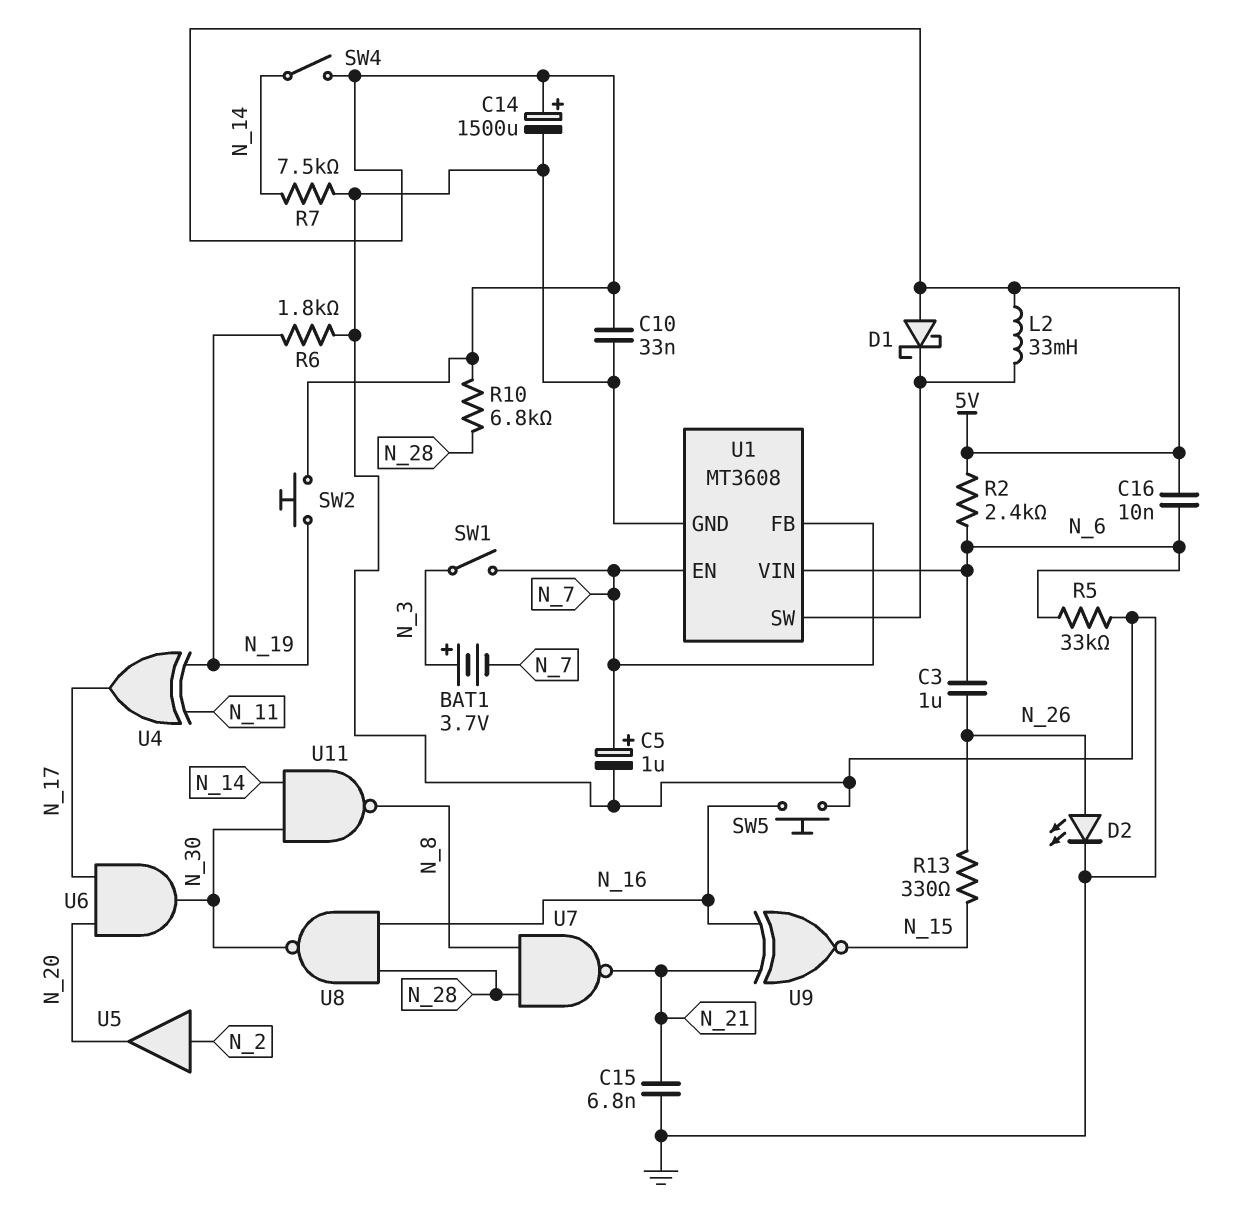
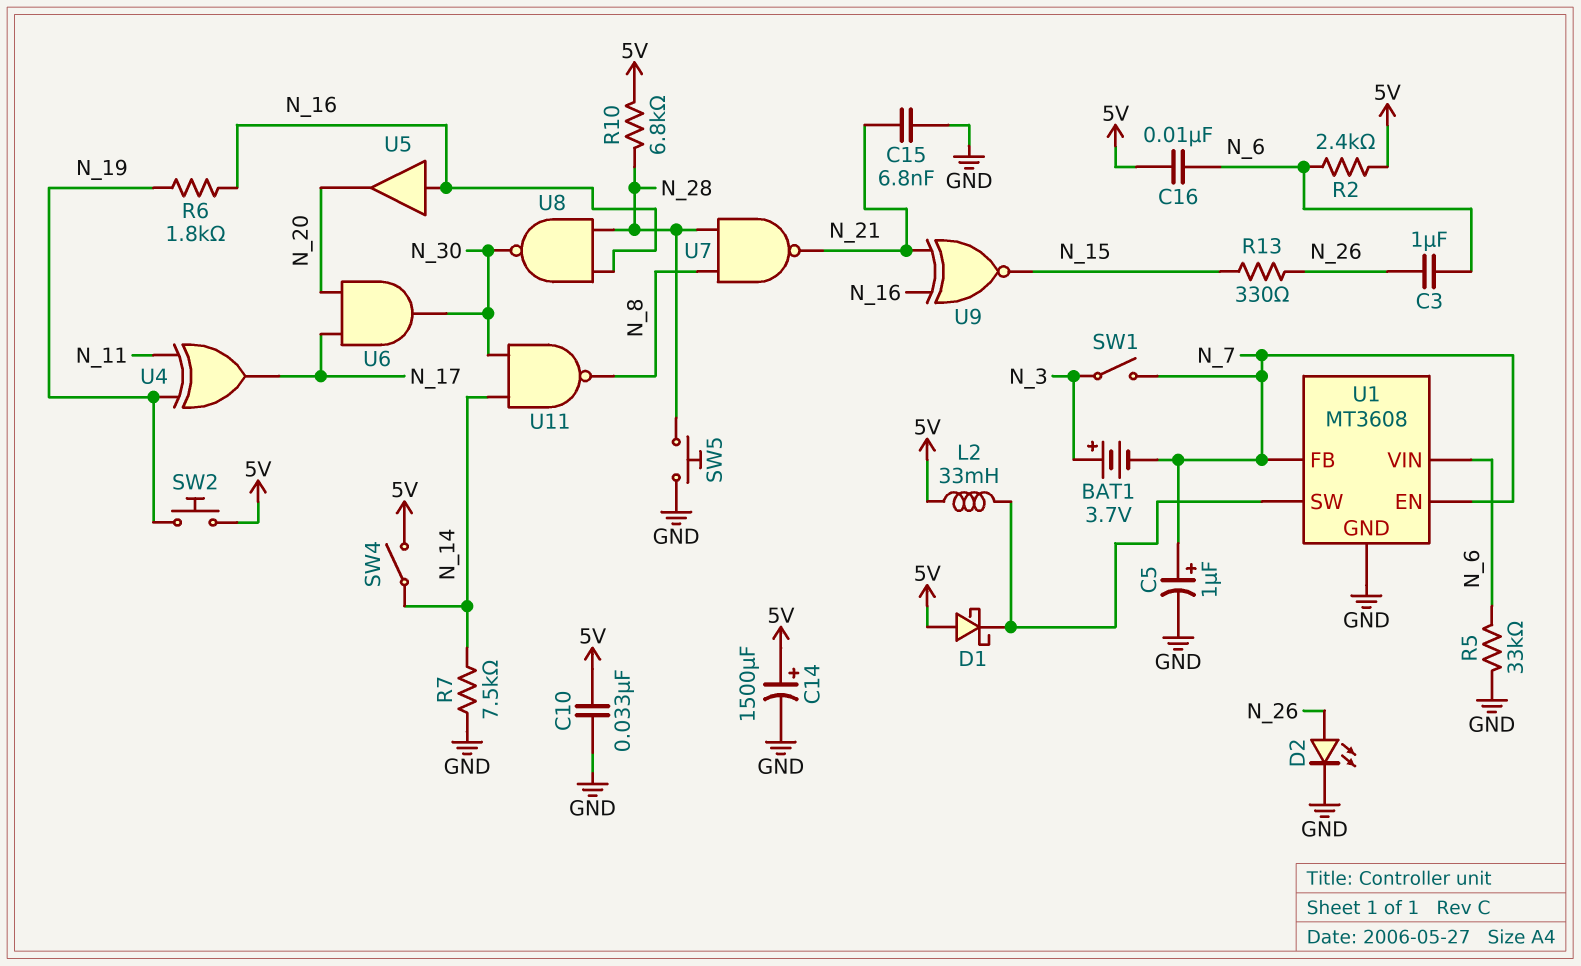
R6: 1.8k (GND, N_19) -> 1.8k (N_16, N_19)
SW5: button (GND, N_16) -> button (GND, N_28)
U5: buffer (in N_2, out N_20) -> buffer (in N_16, out N_20)

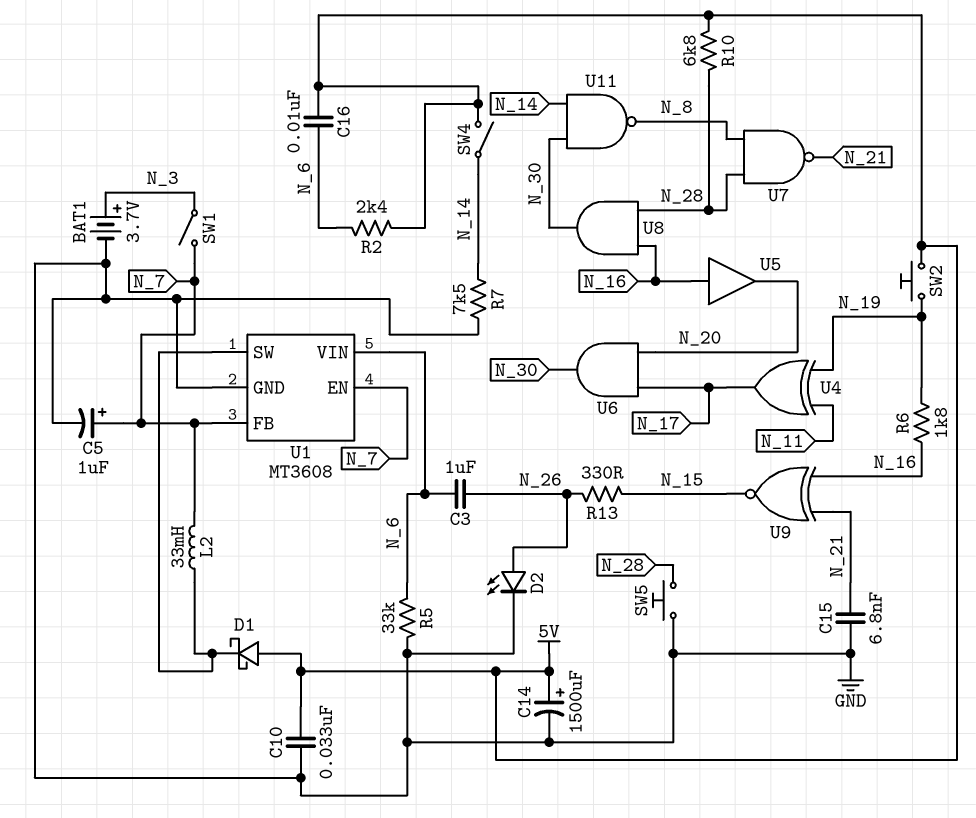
BAT1: 3.7V (plus N_3, minus N_7) -> 3.7V (plus N_3, minus GND)
L2: 33mH (5V, U1/SW) -> 33mH (N_7, U1/SW)
U8: NAND (in N_16, in N_28, out N_30) -> AND (in N_16, in N_28, out N_30)

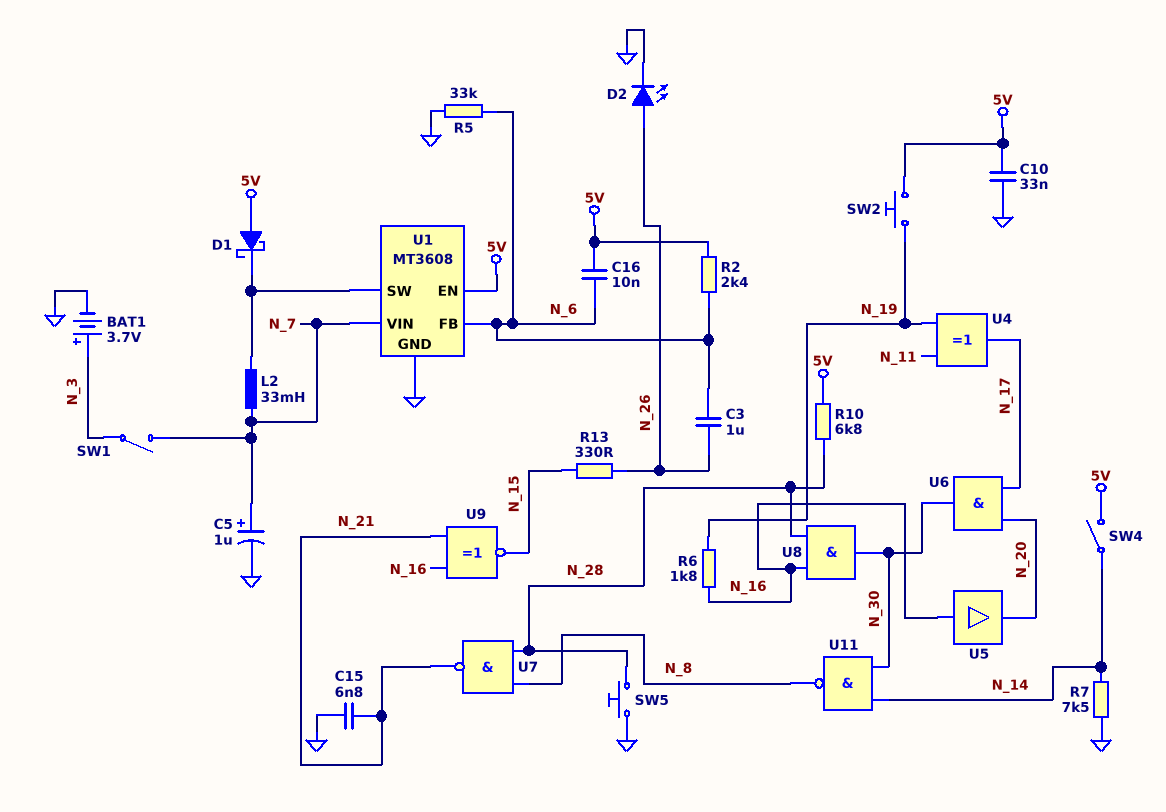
C14: 1500uF (plus 5V, minus GND) -> none
U1 pin EN: N_7 -> 5V
U1 pin FB: N_7 -> N_6
U1 pin VIN: N_6 -> N_7

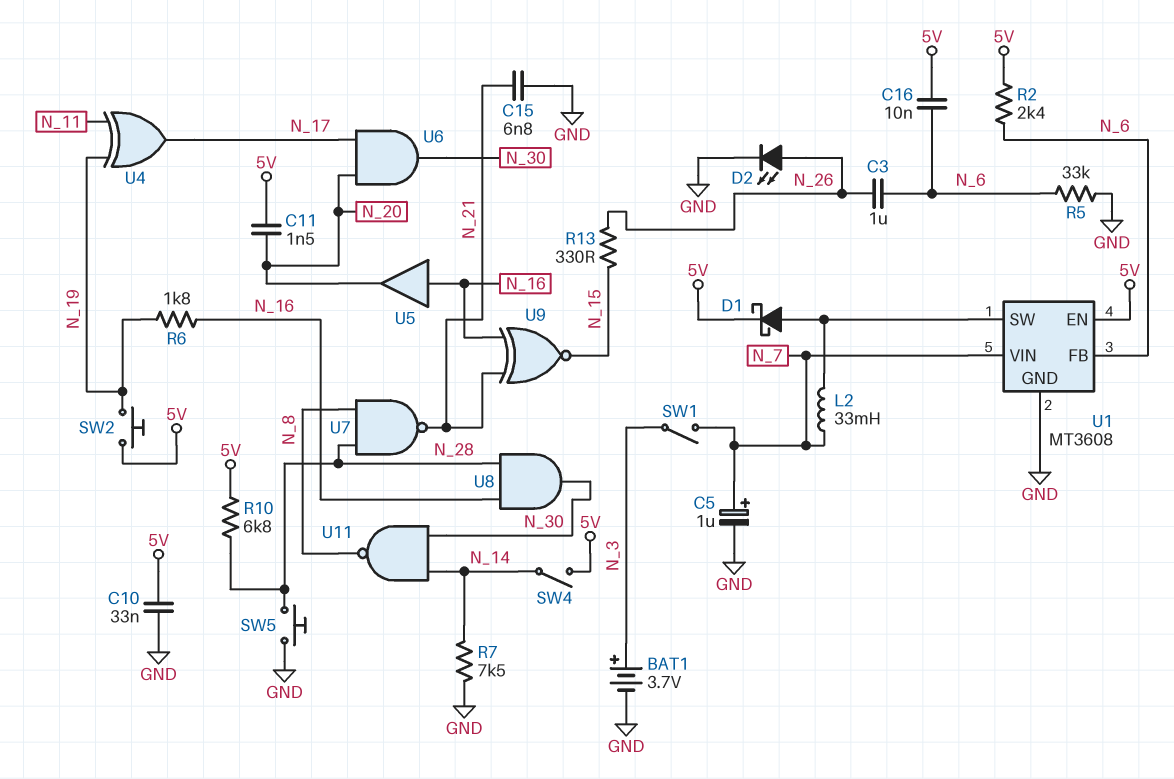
C11: none -> 1.5nF (5V, N_20)
D1: schottky (A 5V, K U1/SW) -> schottky (A U1/SW, K 5V)

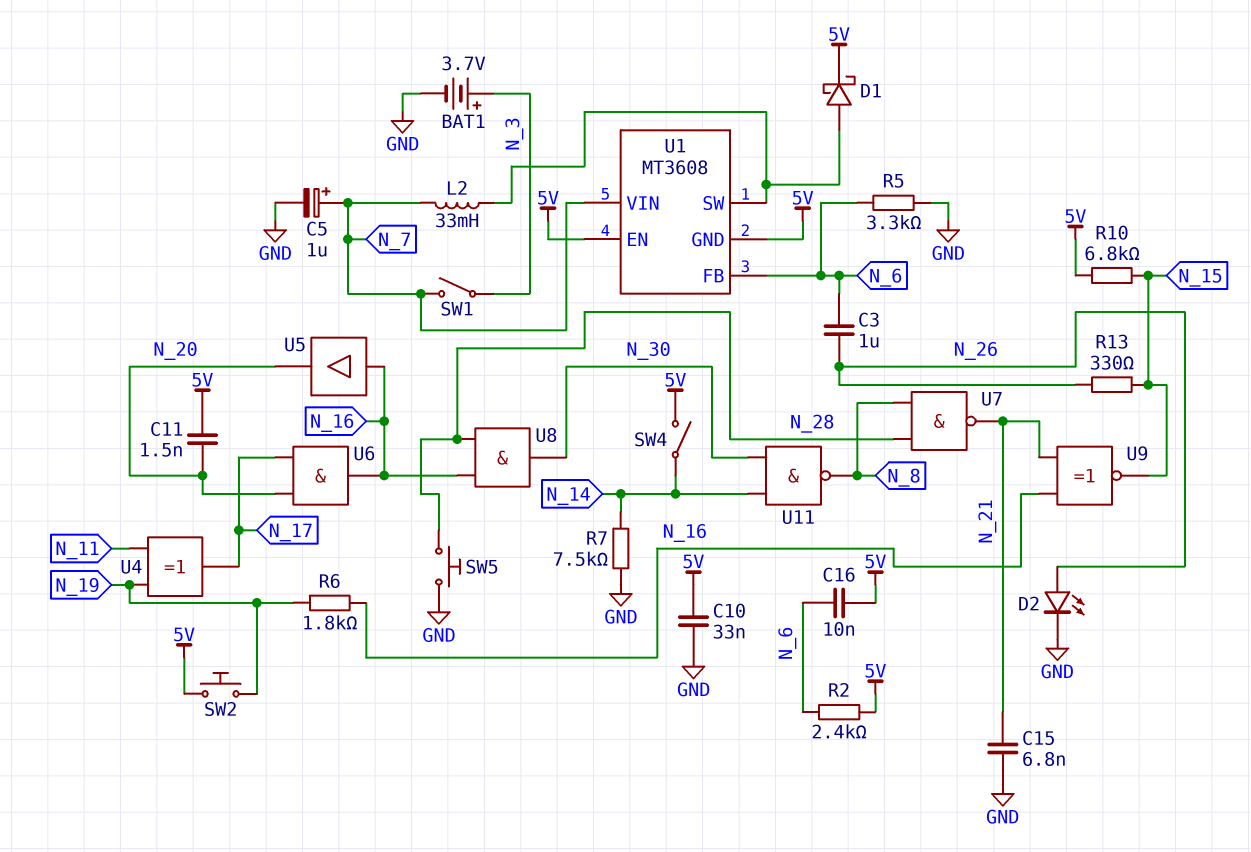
R5: 33k (GND, N_6) -> 3.3k (GND, N_6)
R10: 6.8k (5V, N_28) -> 6.8k (5V, N_15)
U1 pin GND: GND -> 5V
U6: AND (in N_17, in N_20, out N_30) -> AND (in N_17, in N_20, out N_16)

